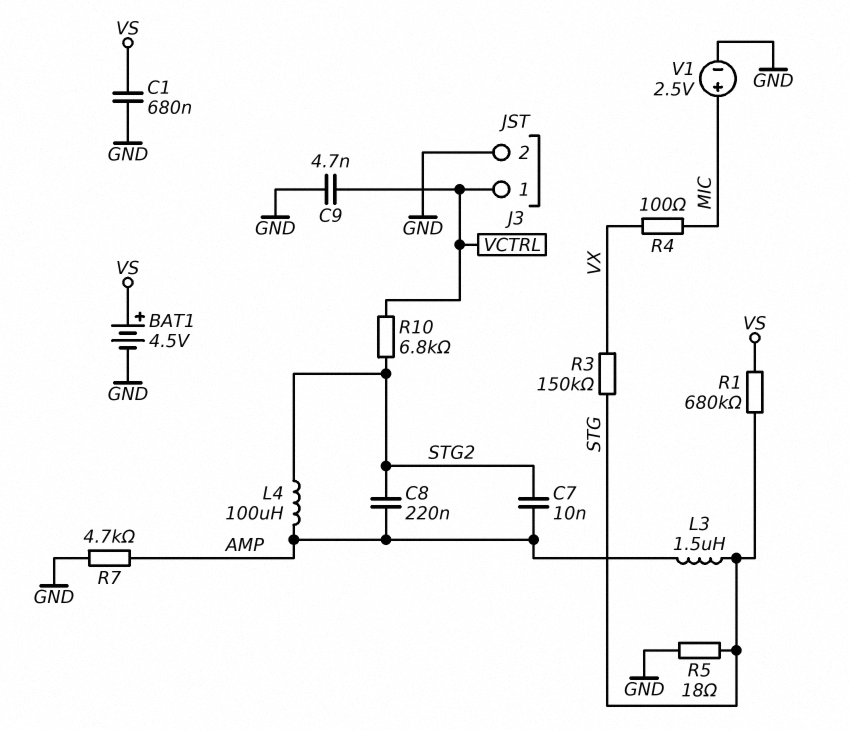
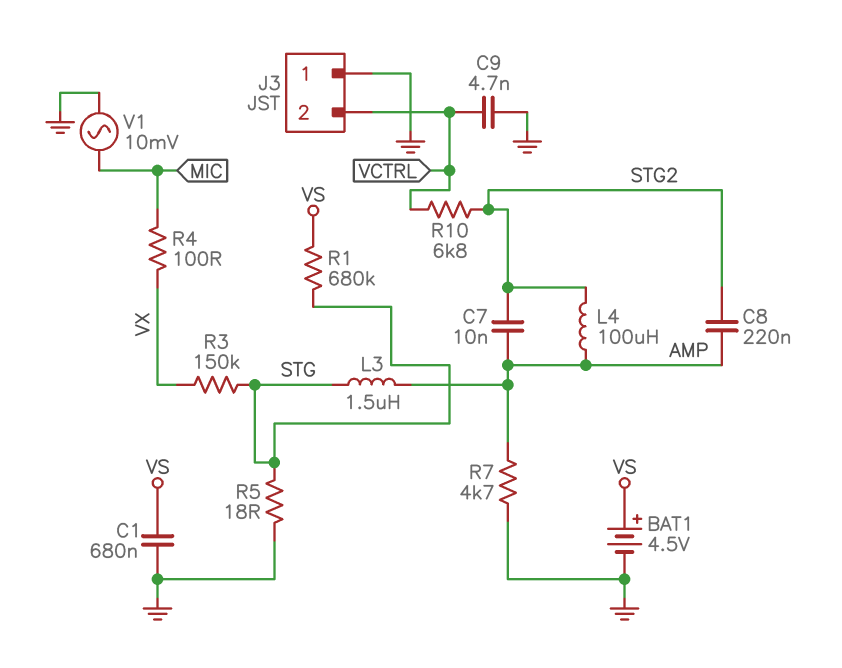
J3 pin 1: VCTRL -> GND
J3 pin 2: GND -> VCTRL
V1: 2.5V (plus MIC, minus GND) -> AC 10mV (GND, MIC)

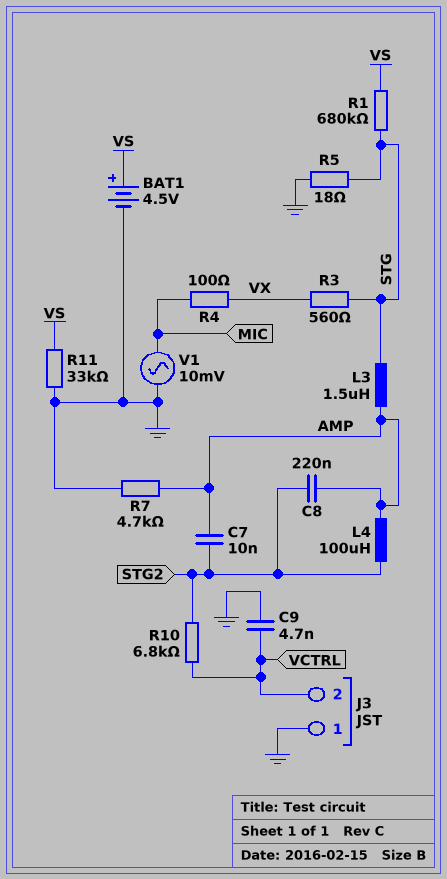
C1: 680nF (GND, VS) -> none
R3: 150k (STG, VX) -> 560 (STG, VX)
R11: none -> 33k (GND, VS)

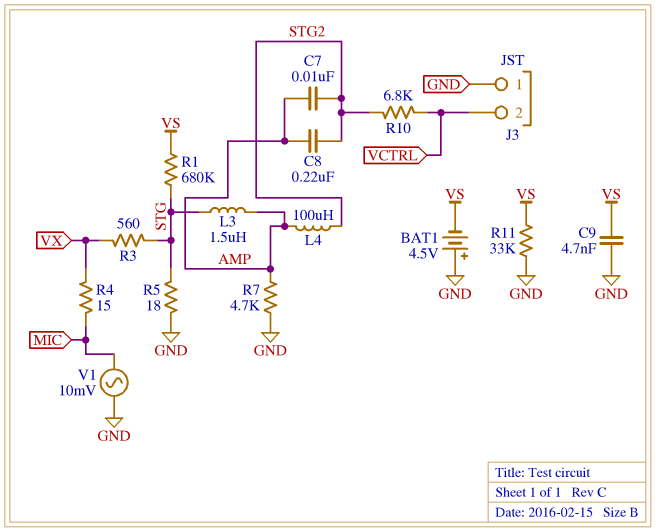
BAT1: 4.5V (plus VS, minus GND) -> 4.5V (plus GND, minus VS)
C9: 4.7nF (GND, VCTRL) -> 4.7nF (GND, VS)
R4: 100 (MIC, VX) -> 15 (MIC, VX)

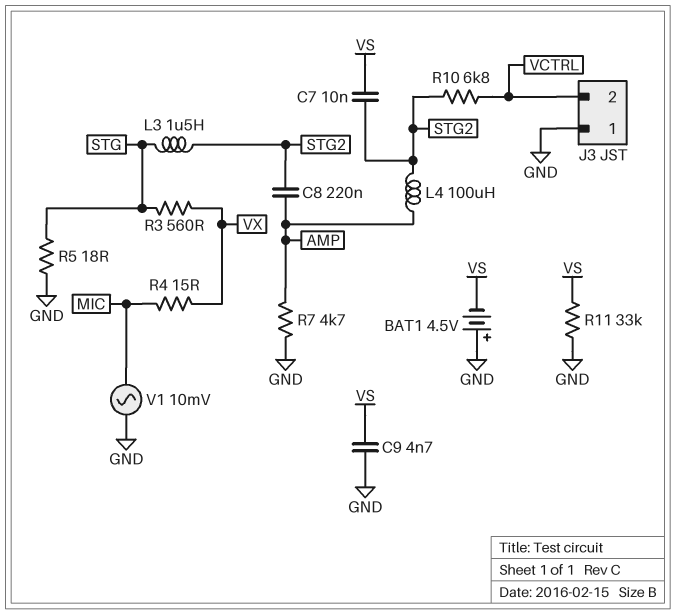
C7: 10nF (AMP, STG2) -> 10nF (STG2, VS)
L3: 1.5uH (AMP, STG) -> 1.5uH (STG, STG2)
R1: 680k (STG, VS) -> none

